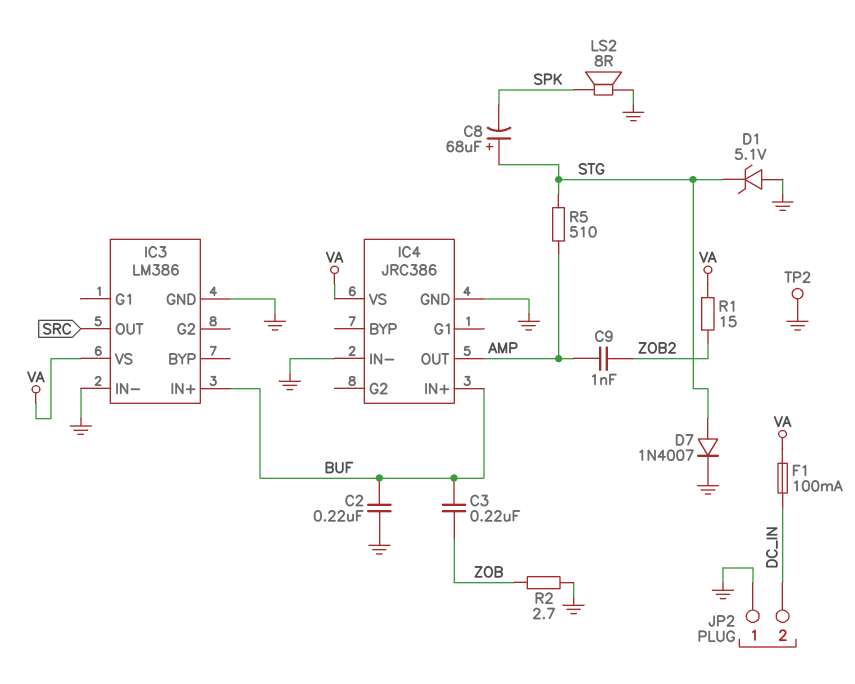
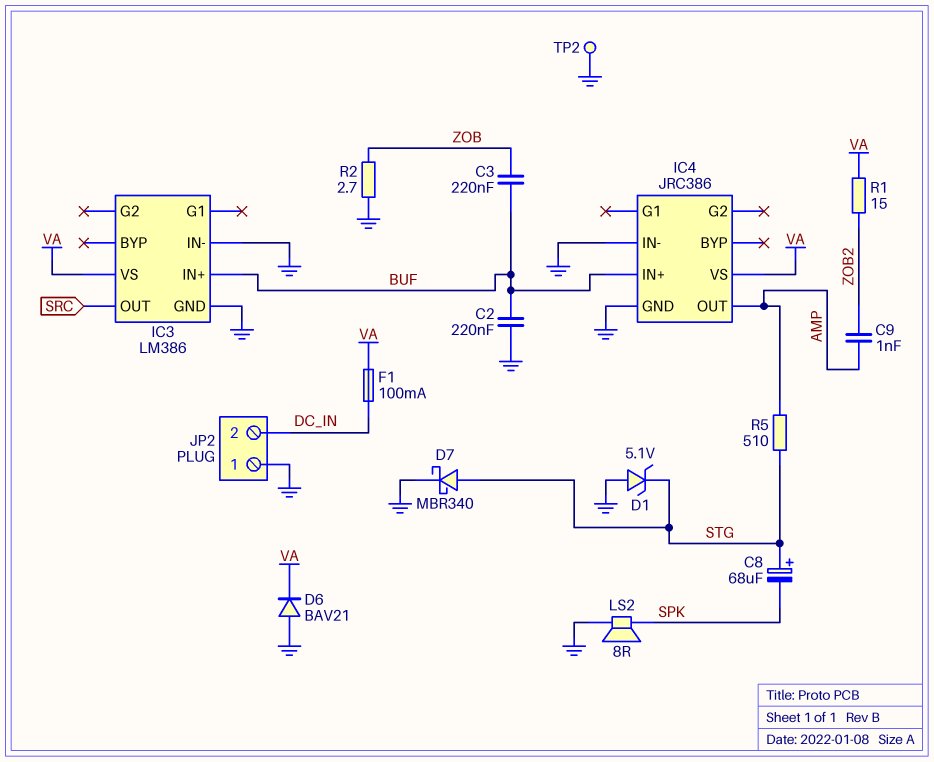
D6: none -> diode BAV21 (A GND, K VA)
D7: diode 1N4007 (A STG, K GND) -> schottky MBR340 (A STG, K GND)

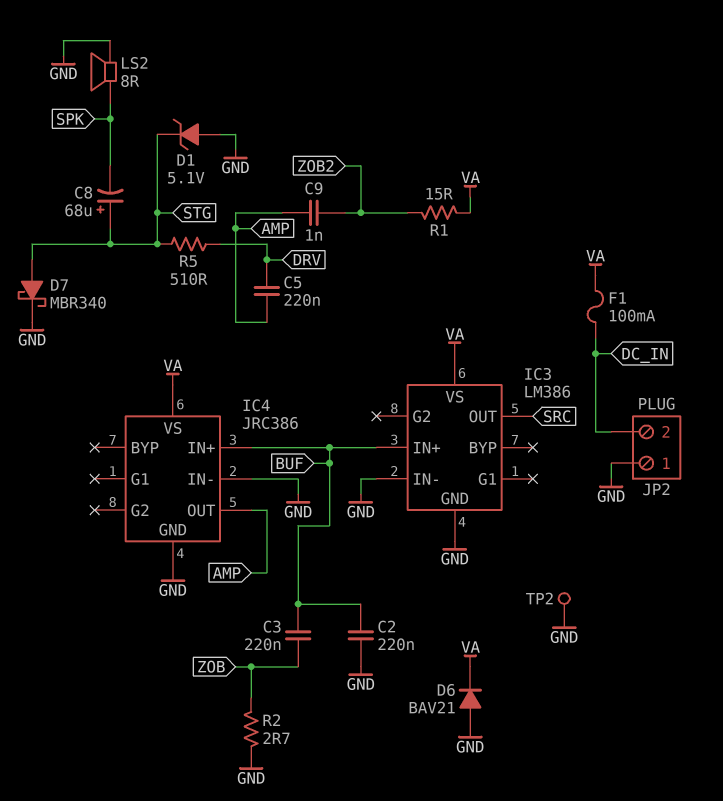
C5: none -> 220nF (AMP, DRV)
R5: 510 (AMP, STG) -> 510 (DRV, STG)

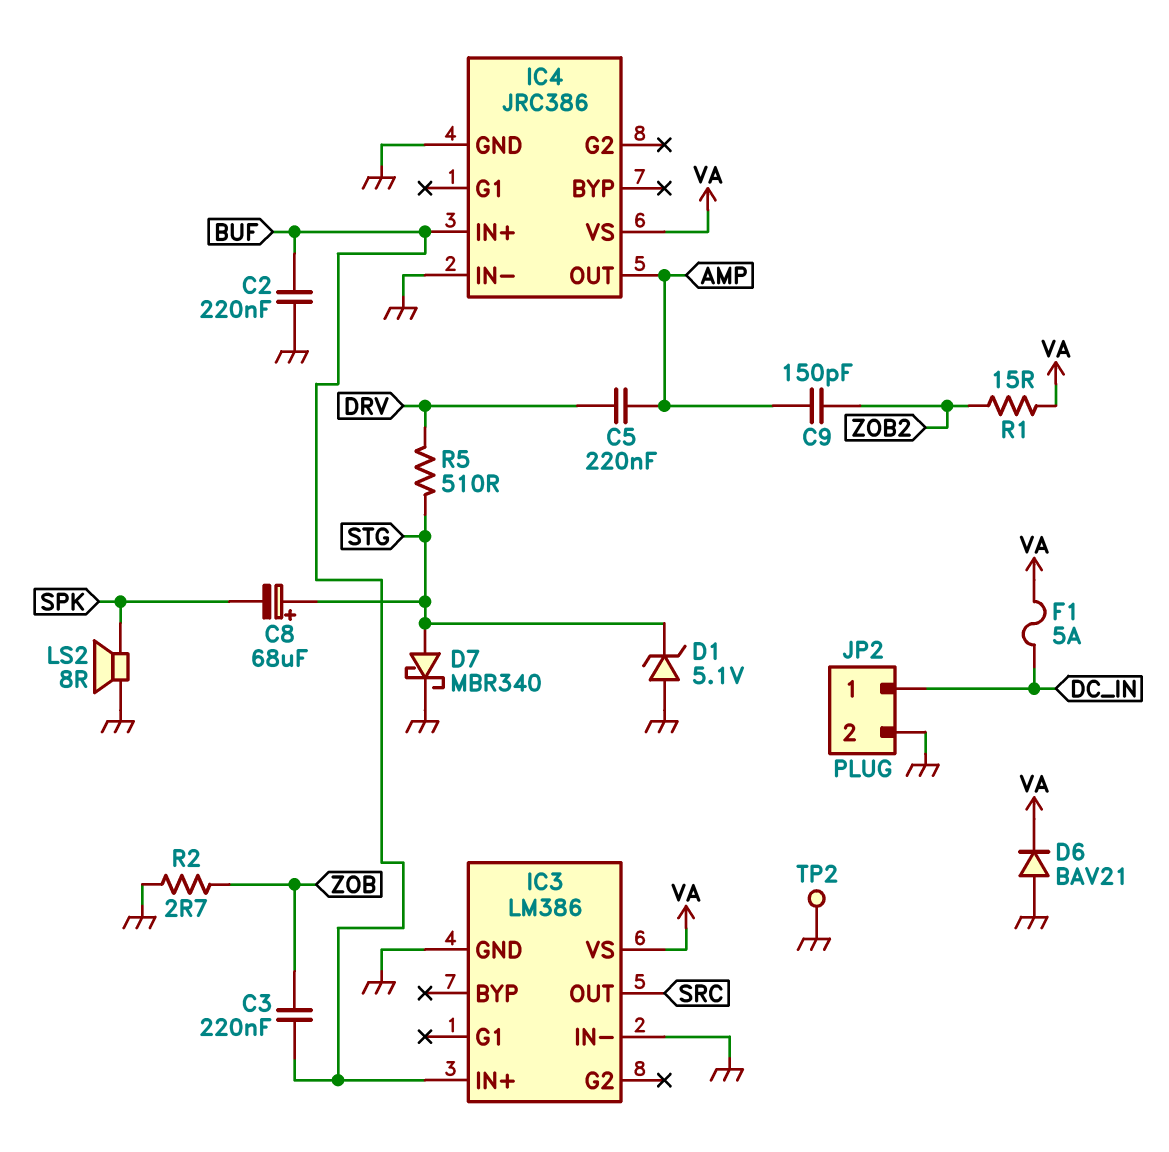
C9: 1nF (AMP, ZOB2) -> 150pF (AMP, ZOB2)
F1: 100mA (DC_IN, VA) -> 5A (DC_IN, VA)
JP2 pin 1: GND -> DC_IN
JP2 pin 2: DC_IN -> GND

